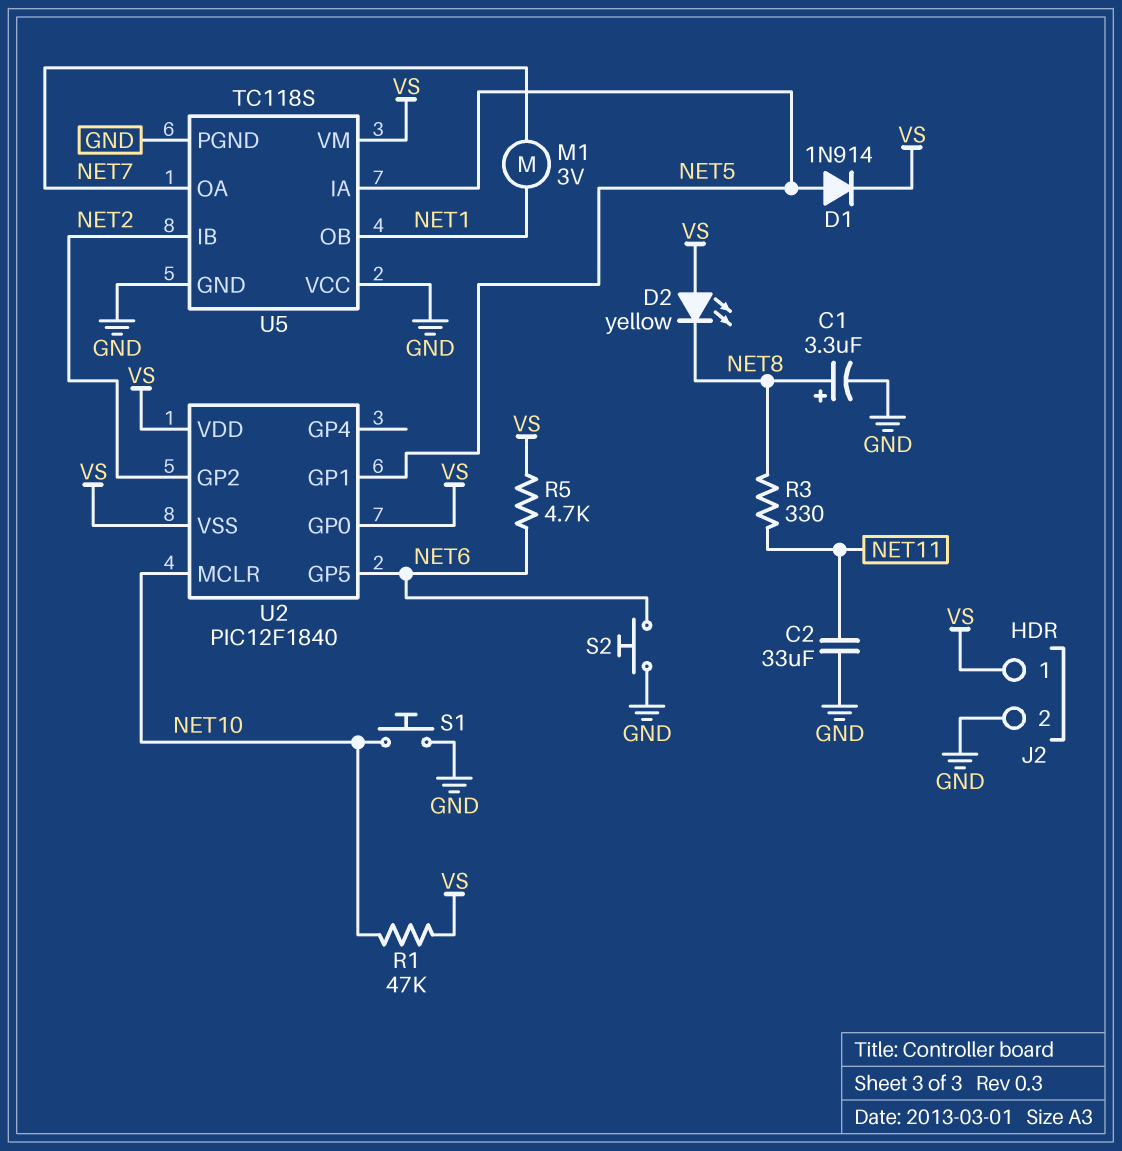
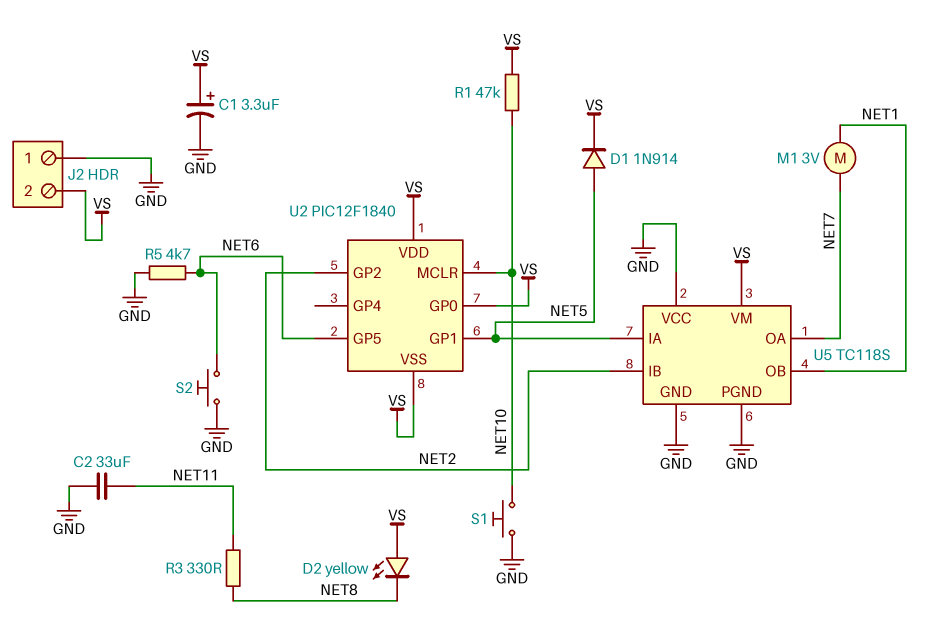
C1: 3.3uF (plus NET8, minus GND) -> 3.3uF (plus VS, minus GND)
J2 pin 1: VS -> GND
J2 pin 2: GND -> VS
R5: 4.7k (NET6, VS) -> 4.7k (GND, NET6)

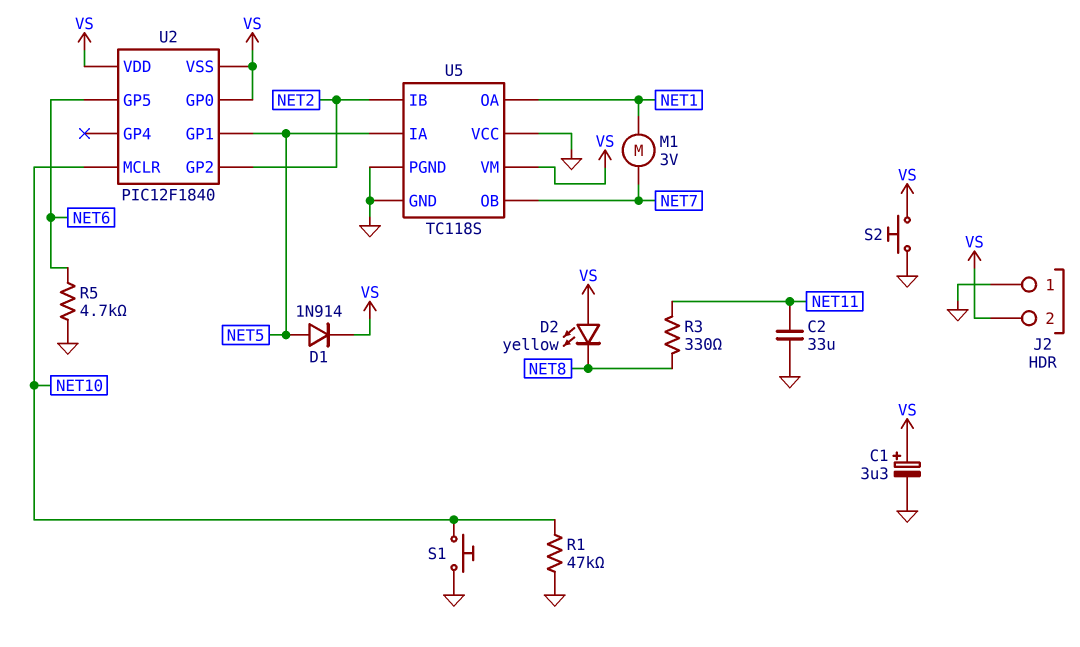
R1: 47k (NET10, VS) -> 47k (GND, NET10)
S2: button (GND, NET6) -> button (GND, VS)
U5 pin OA: NET7 -> NET1
U5 pin OB: NET1 -> NET7

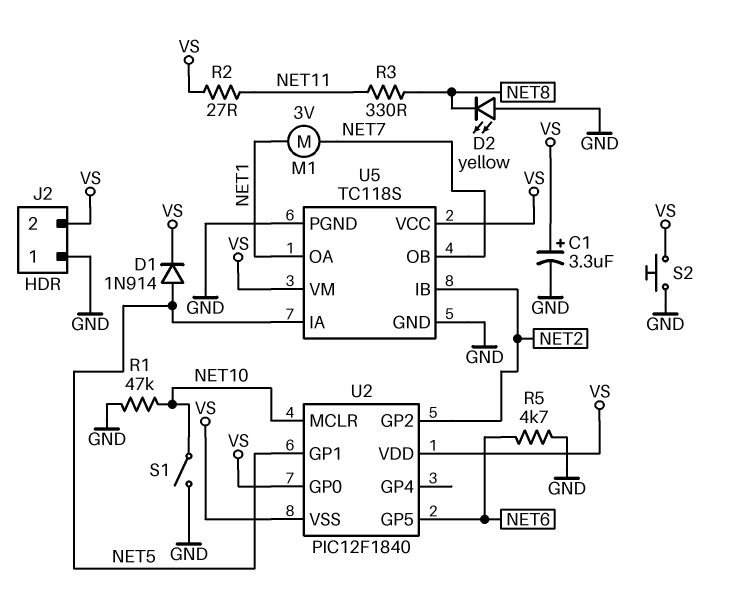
C2: 33uF (GND, NET11) -> none
D2: LED yellow (A VS, K NET8) -> LED yellow (A GND, K NET8)
R2: none -> 27 (NET11, VS)
S1: button (GND, NET10) -> switch (GND, NET10)
U5 pin VCC: GND -> VS

